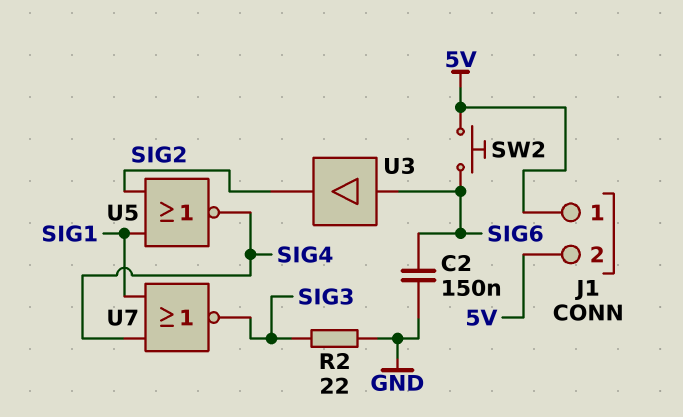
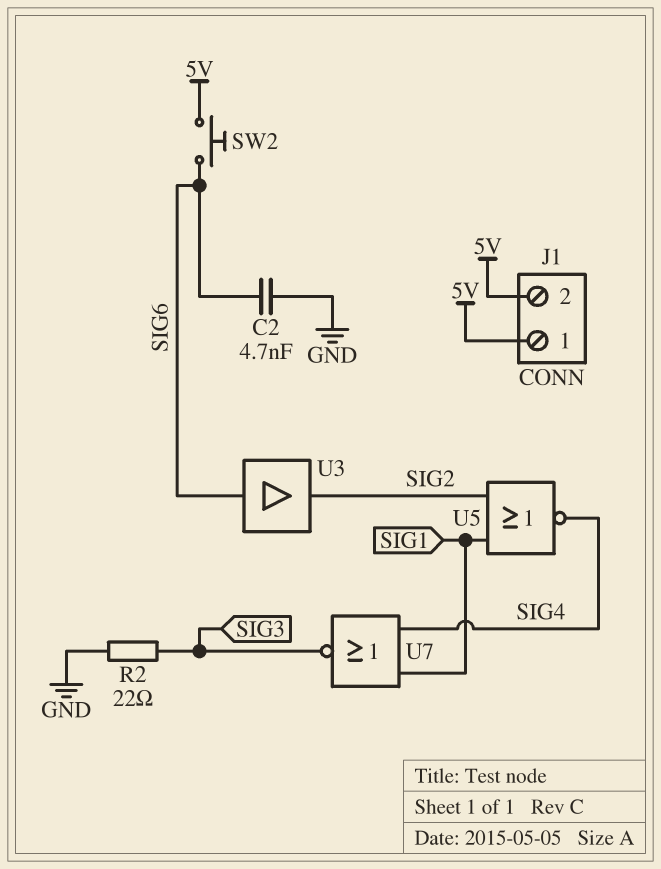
C2: 150nF (GND, SIG6) -> 4.7nF (GND, SIG6)

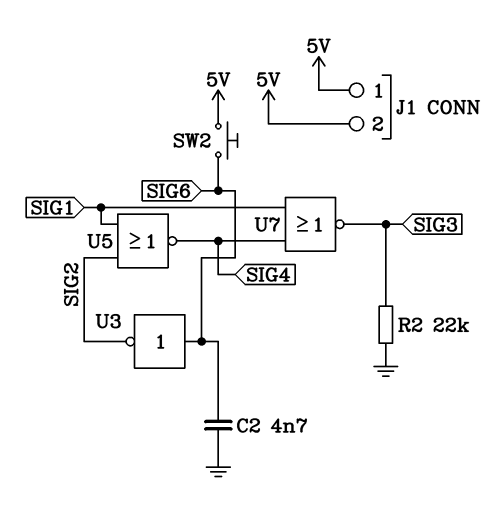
R2: 22 (GND, SIG3) -> 22k (GND, SIG3)
U3: buffer (in SIG6, out SIG2) -> NOT (in SIG6, out SIG2)

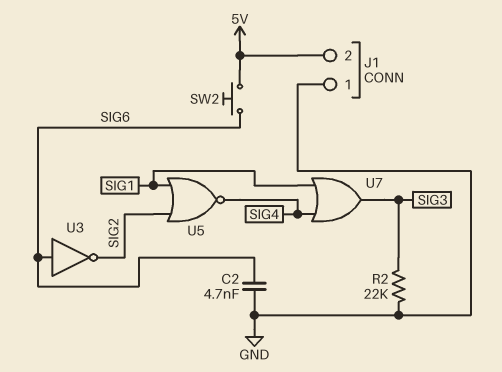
J1 pin 1: 5V -> GND
U7: NOR (in SIG1, in SIG4, out SIG3) -> OR (in SIG1, in SIG4, out SIG3)

